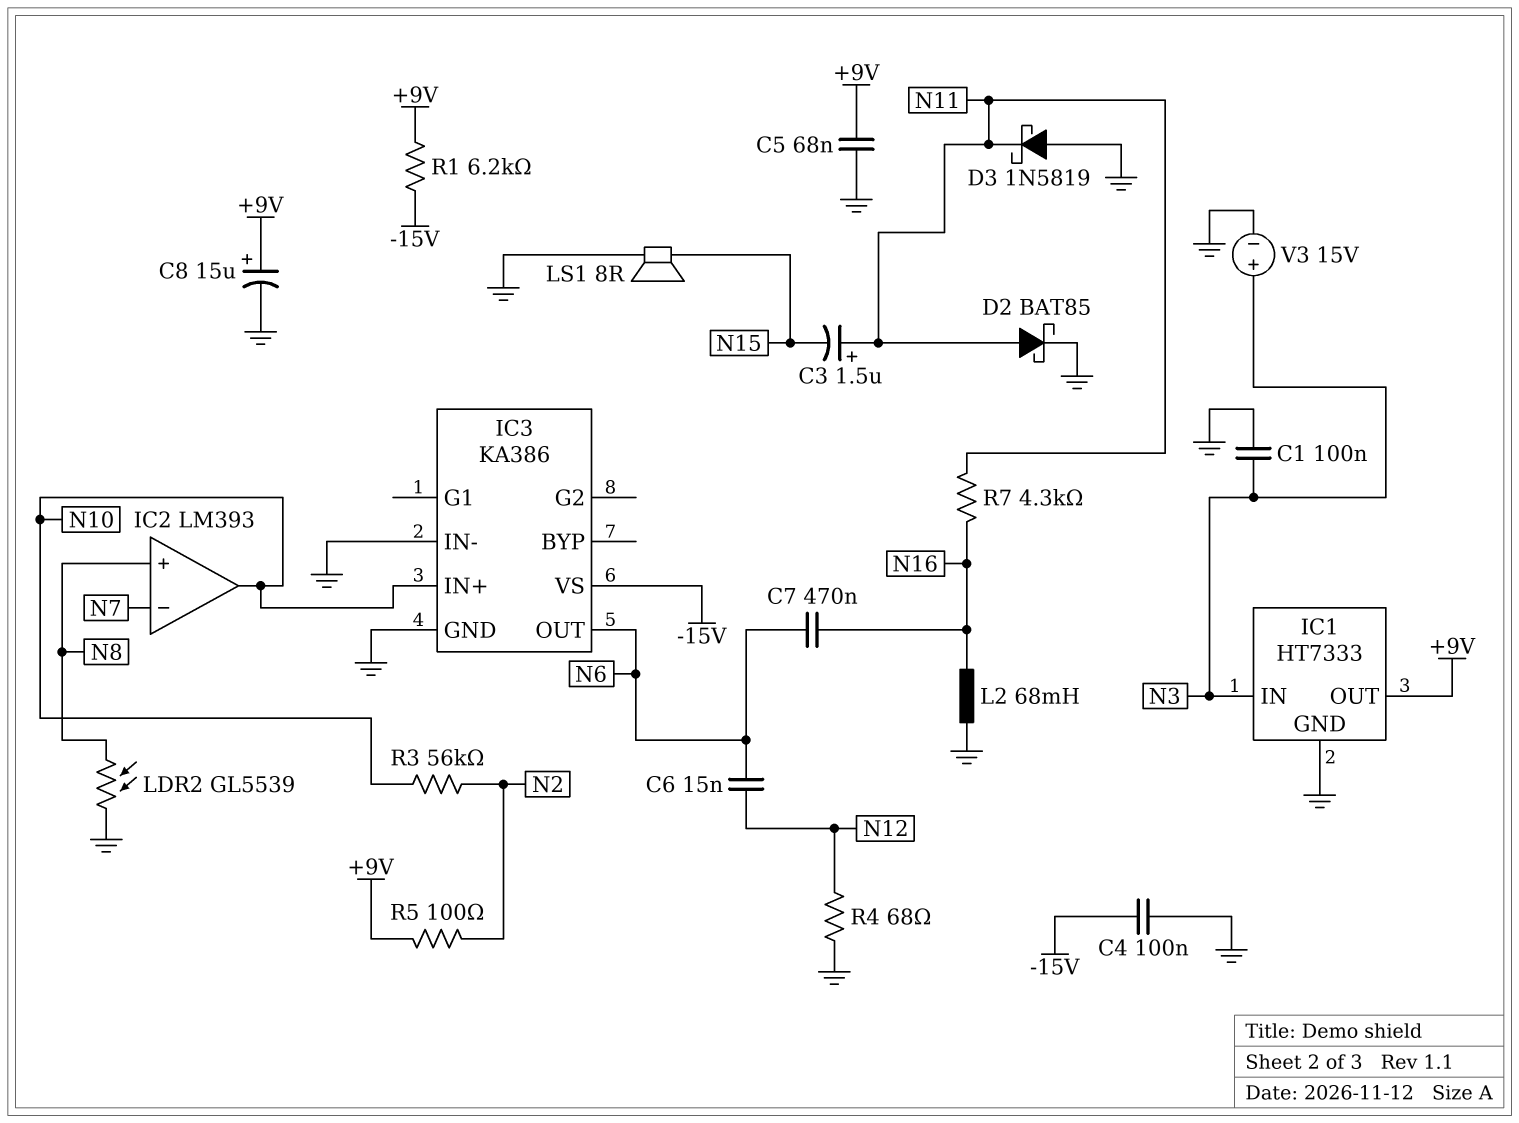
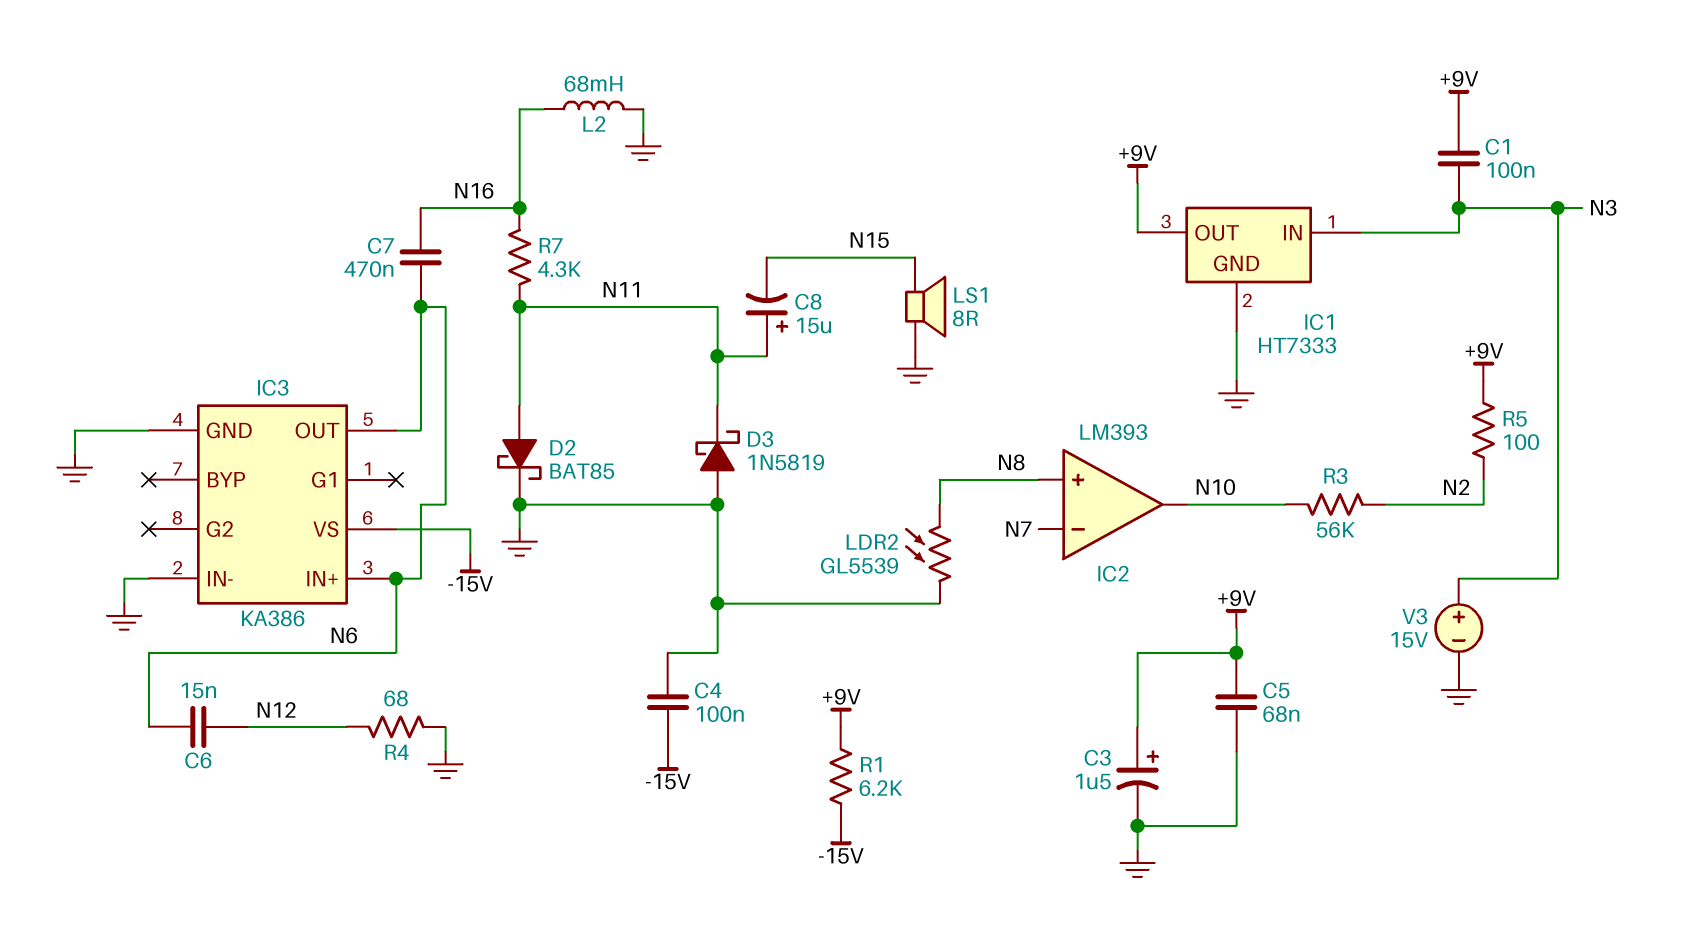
C1: 100nF (GND, N3) -> 100nF (+9V, N3)
C3: 1.5uF (plus N11, minus N15) -> 1.5uF (plus +9V, minus GND)
C8: 15uF (plus +9V, minus GND) -> 15uF (plus N11, minus N15)
IC3 pin IN+: N10 -> N6

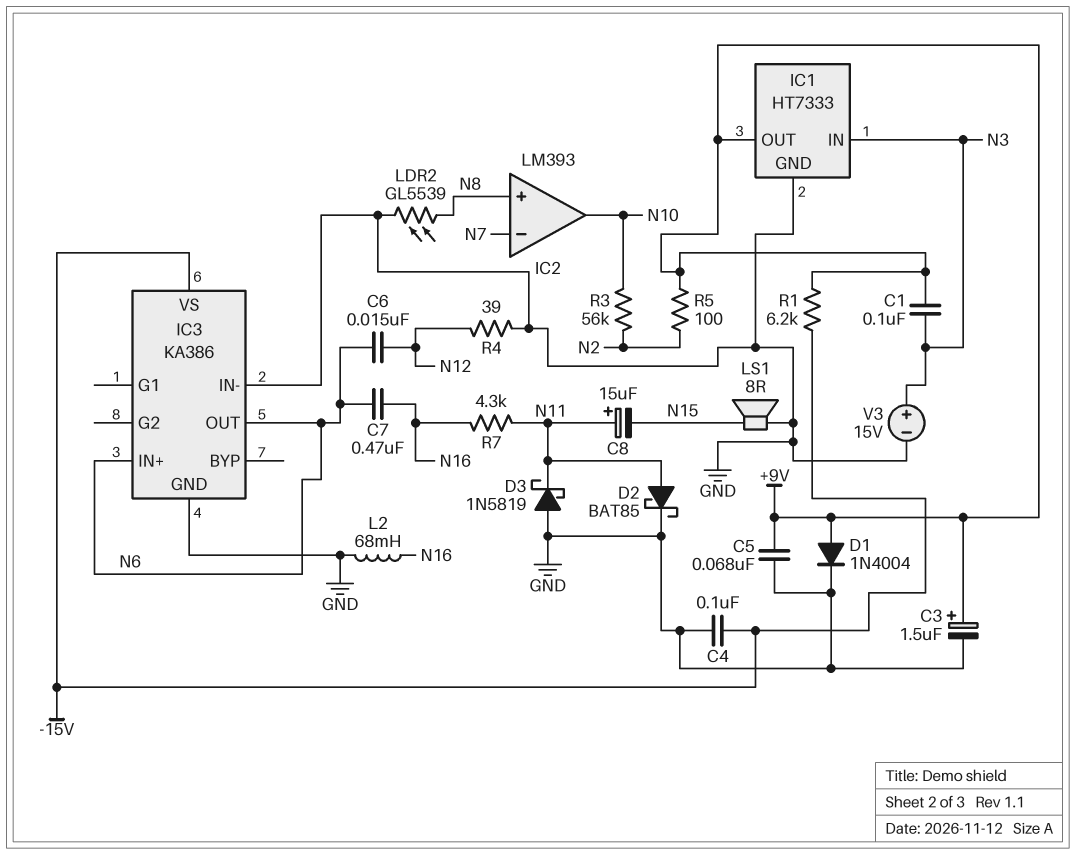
D1: none -> diode 1N4004 (A +9V, K GND)
R4: 68 (GND, N12) -> 39 (GND, N12)

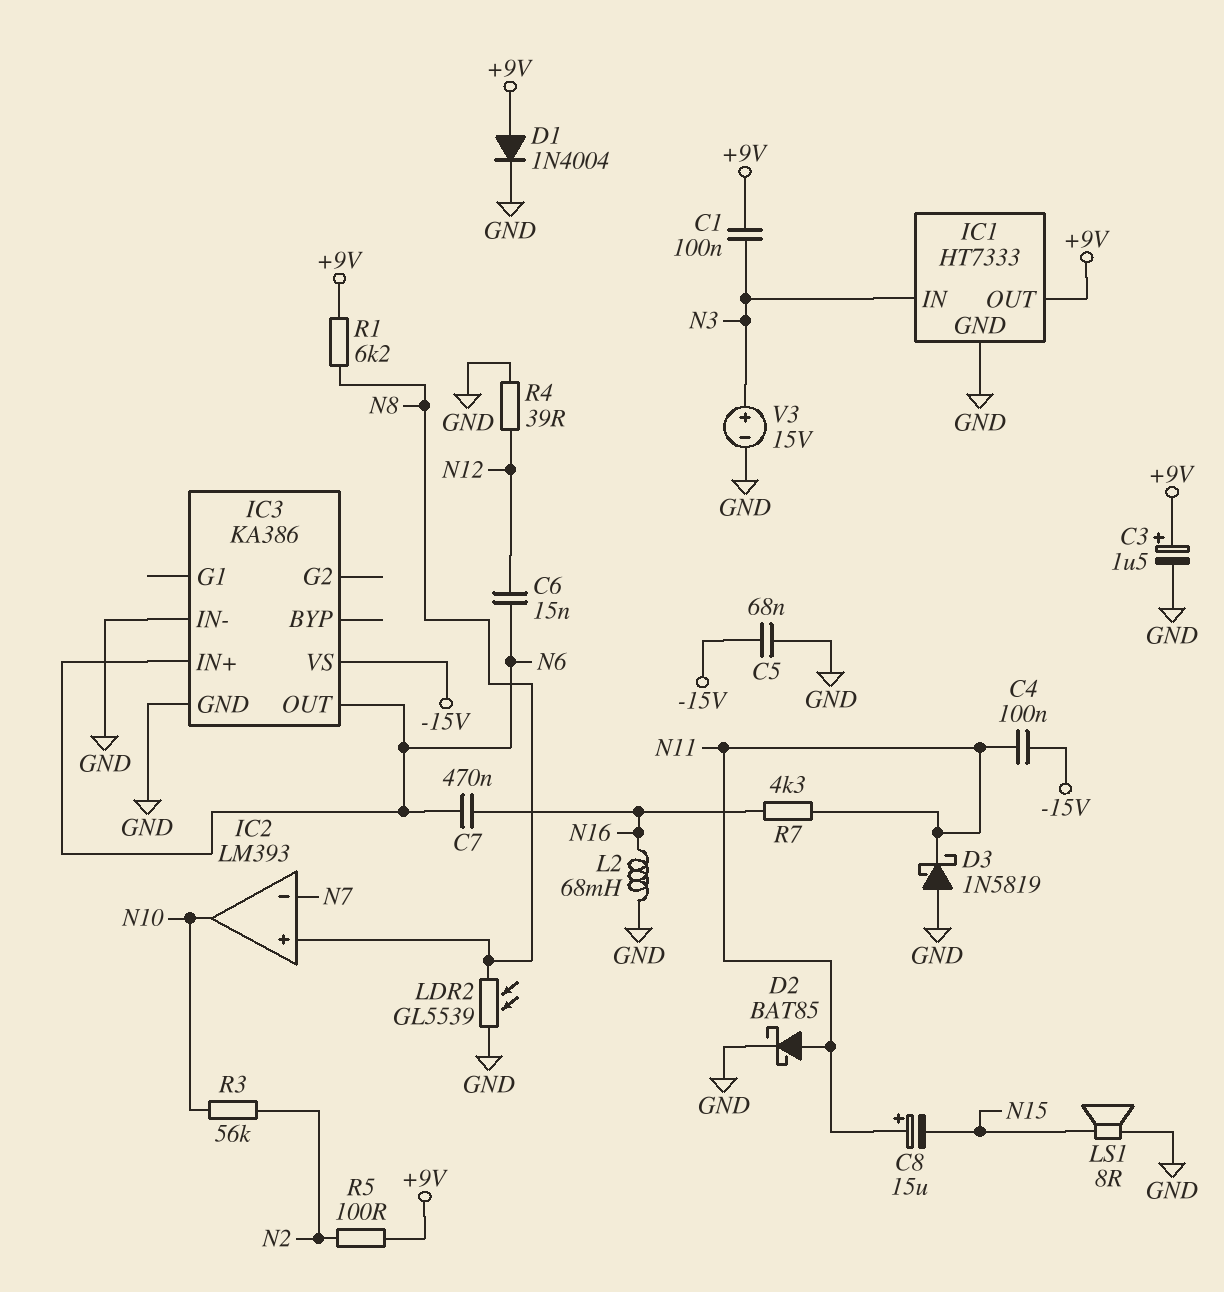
C4: 100nF (-15V, GND) -> 100nF (-15V, N11)
C5: 68nF (+9V, GND) -> 68nF (-15V, GND)
R1: 6.2k (+9V, -15V) -> 6.2k (+9V, N8)

